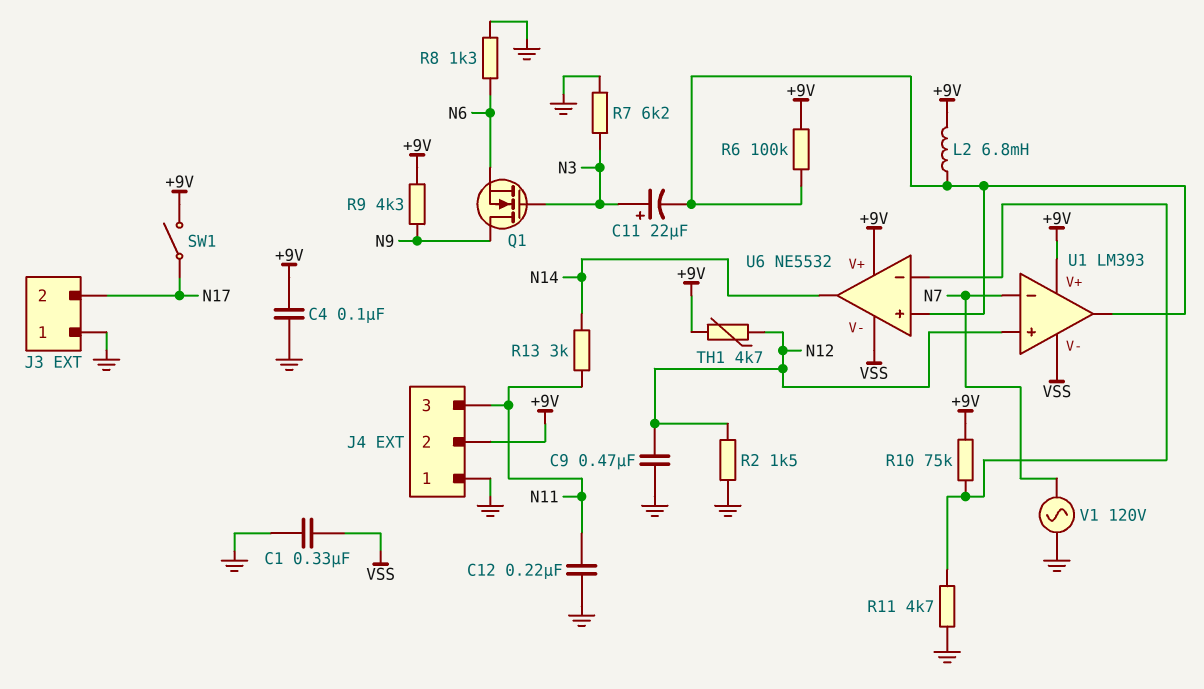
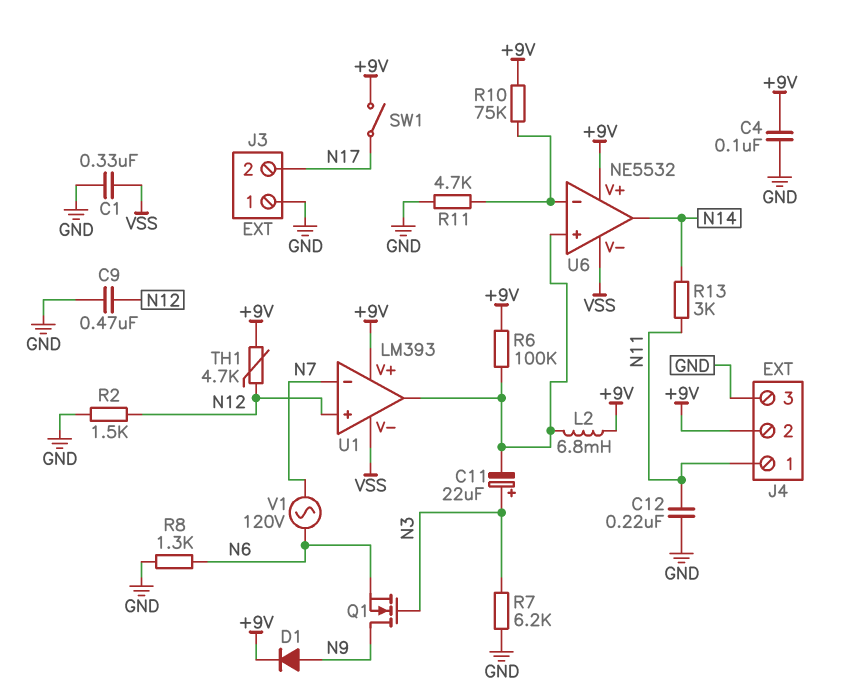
D1: none -> diode (A N9, K +9V)
J4 pin 1: GND -> N11
J4 pin 3: N11 -> GND
R9: 4.3k (+9V, N9) -> none
V1: AC 120V (GND, N7) -> AC 120V (N6, N7)

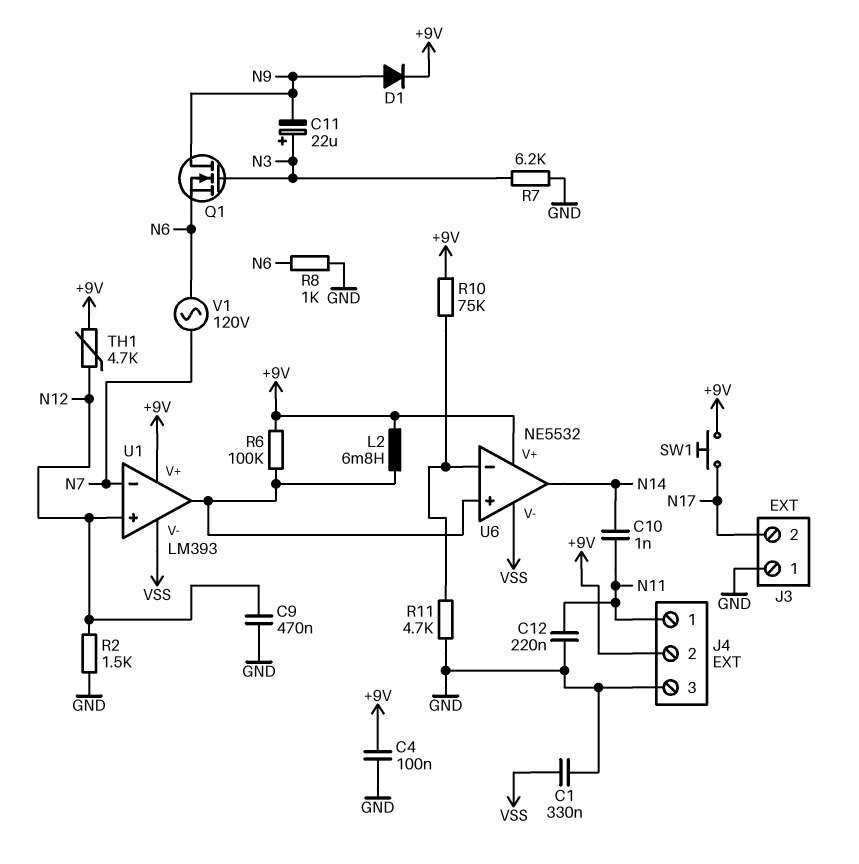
C10: none -> 1nF (N11, N14)
C11: 22uF (plus N3, minus U1/out) -> 22uF (plus N3, minus N9)
R8: 1.3k (GND, N6) -> 1k (GND, N6)
R13: 3k (N11, N14) -> none
SW1: switch (+9V, N17) -> button (+9V, N17)

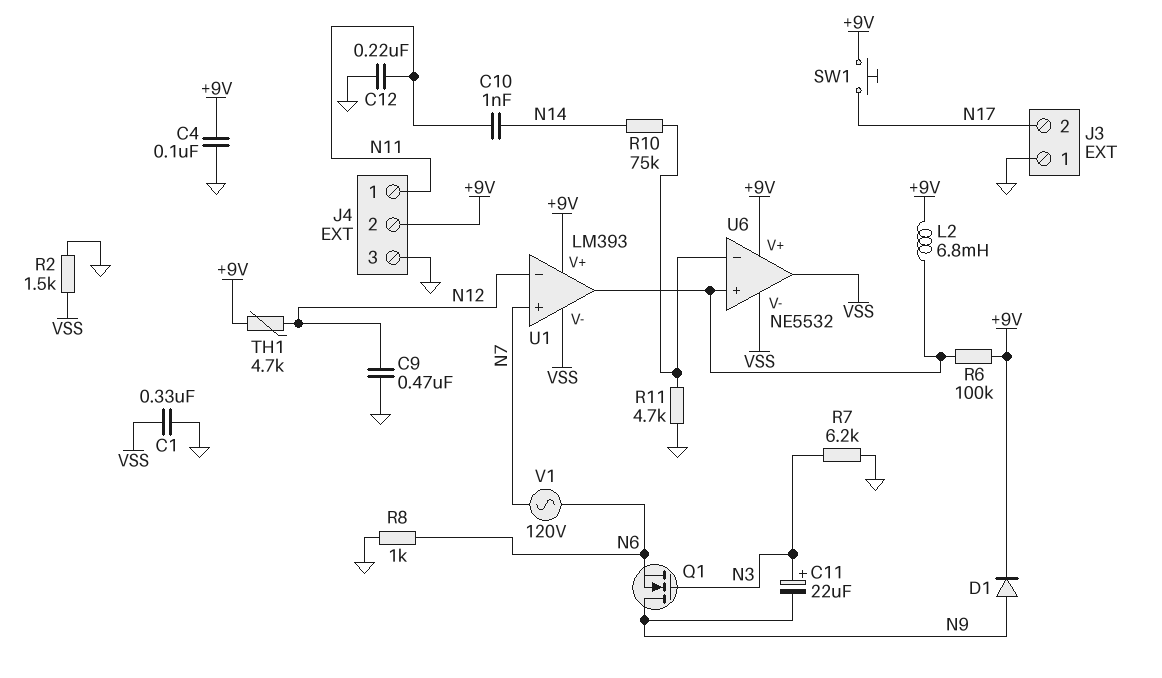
R2: 1.5k (GND, N12) -> 1.5k (GND, VSS)
R10: 75k (+9V, U6/in-) -> 75k (N14, U6/in-)
U1 pin in+: N12 -> N7
U1 pin in-: N7 -> N12
U6 pin out: N14 -> VSS

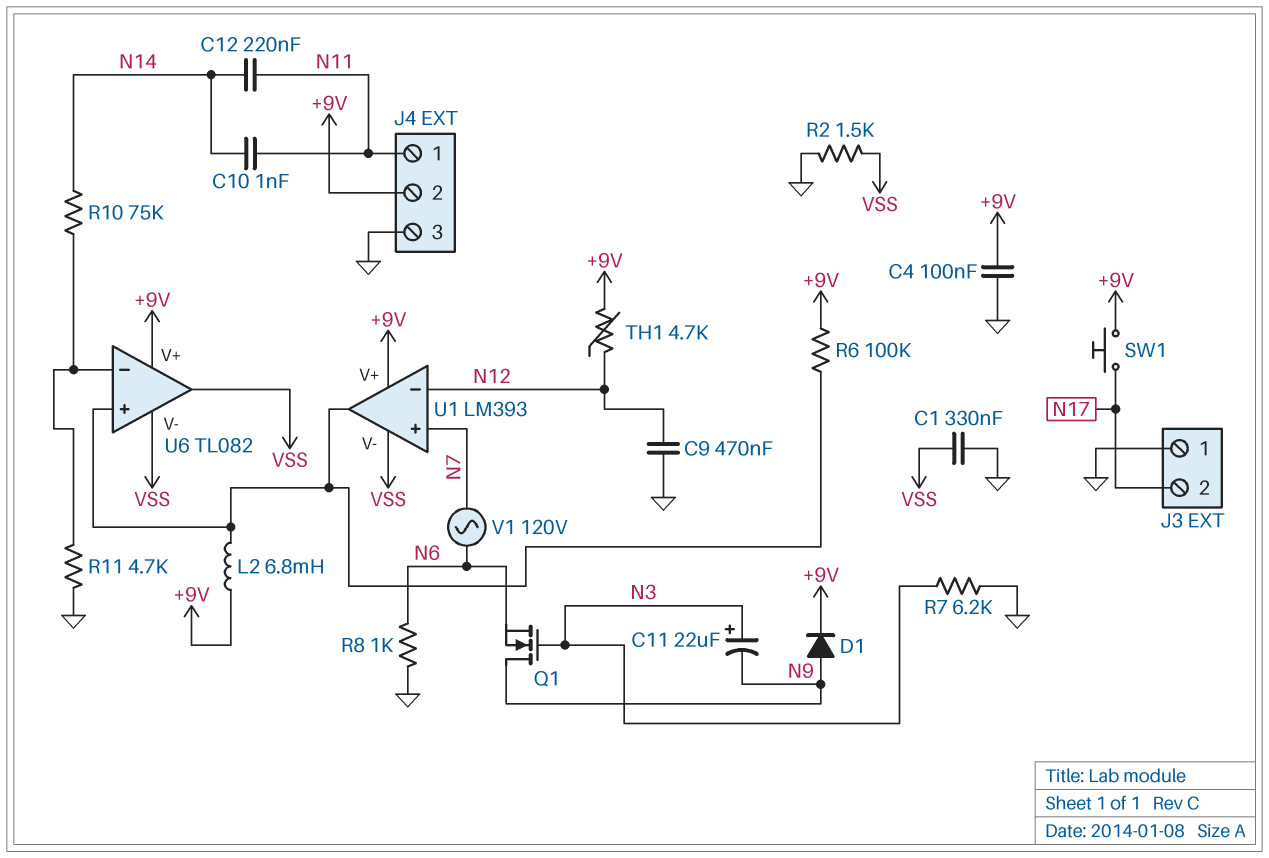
C12: 220nF (GND, N11) -> 220nF (N11, N14)
U6: NE5532 -> TL082

